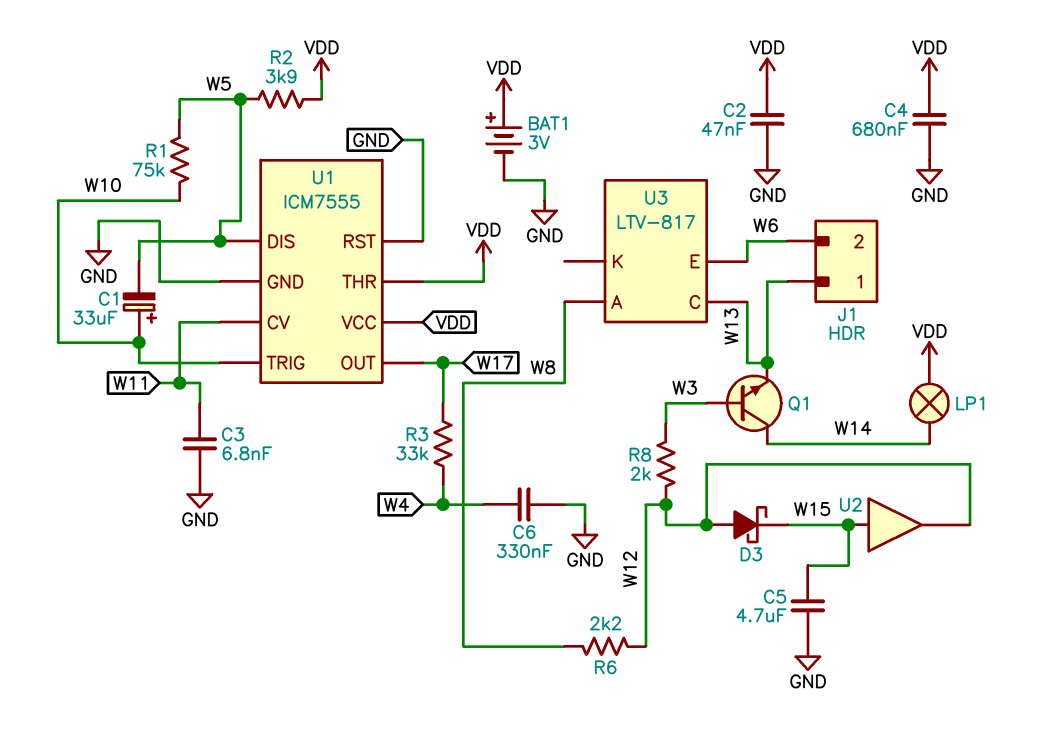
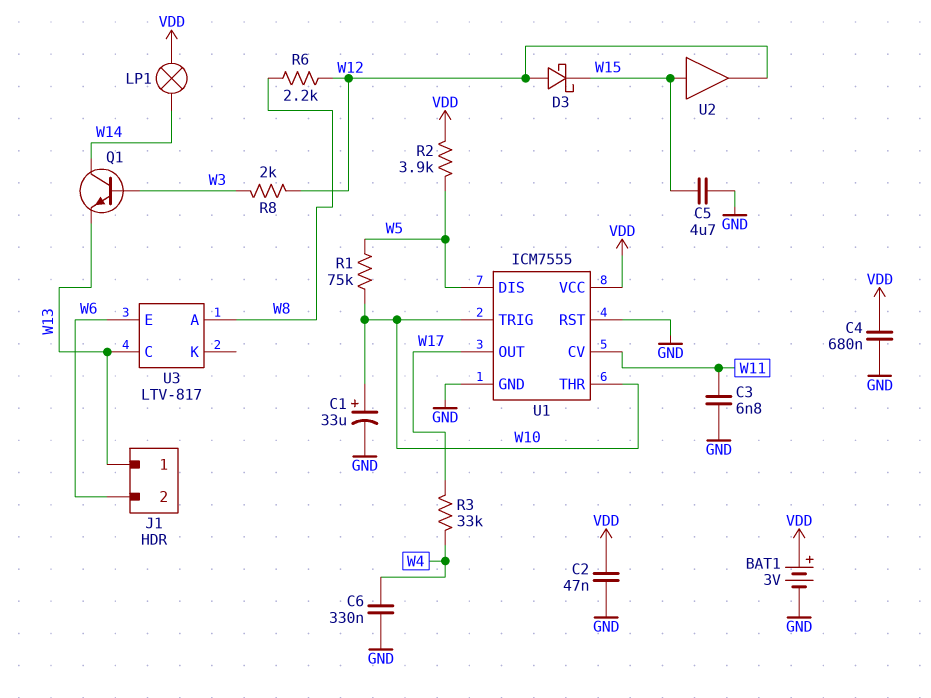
C1: 33uF (plus W10, minus W5) -> 33uF (plus W10, minus GND)
U1 pin THR: VDD -> W10

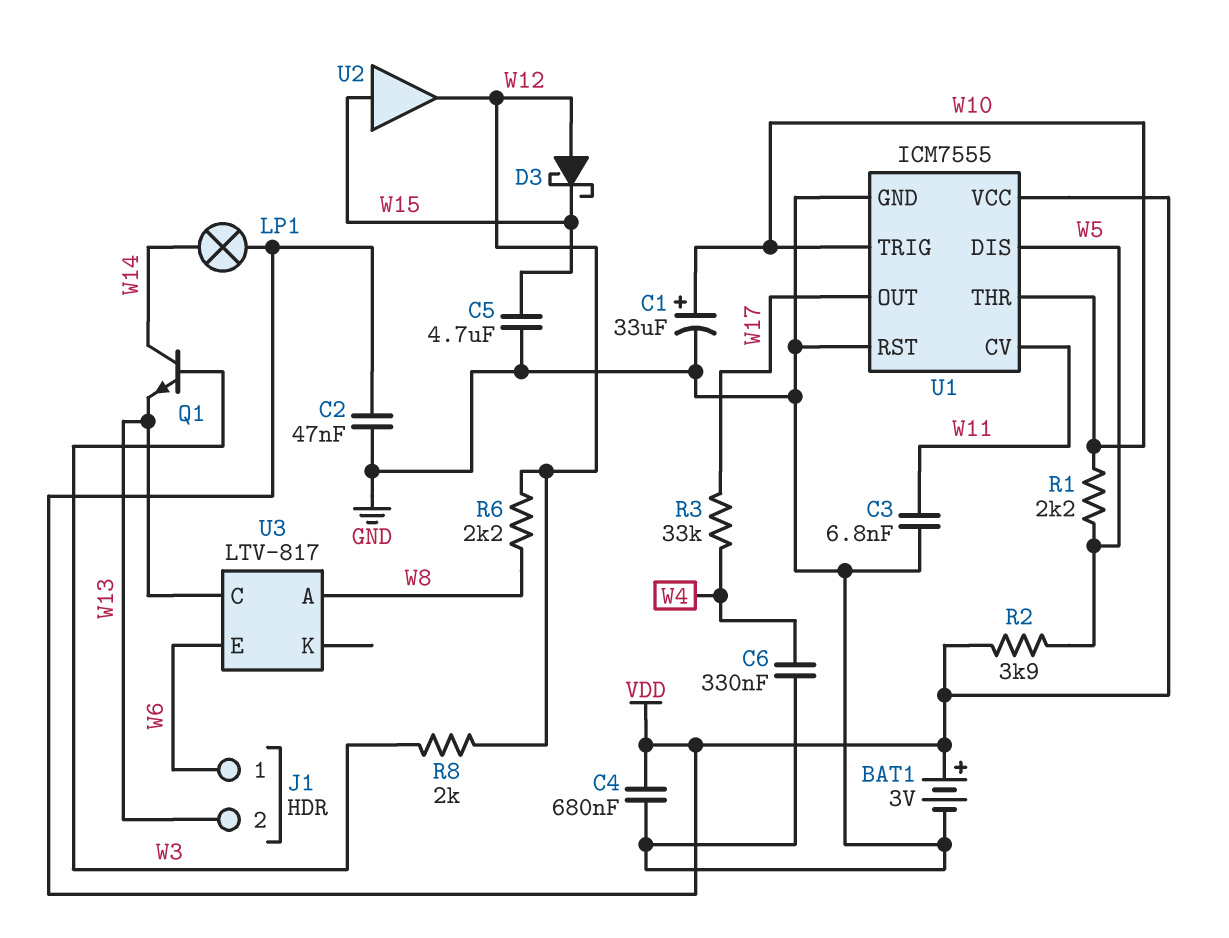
J1 pin 1: W13 -> W6
J1 pin 2: W6 -> W13
R1: 75k (W5, W10) -> 2.2k (W5, W10)

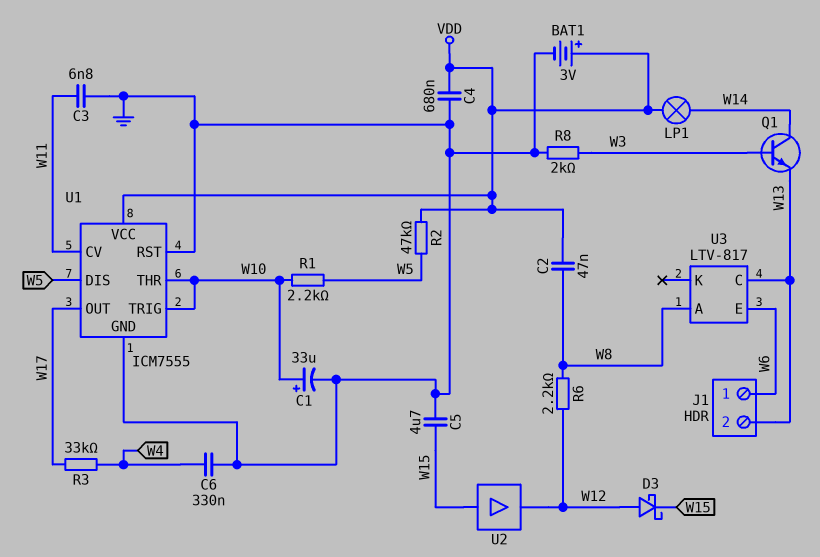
C2: 47nF (GND, VDD) -> 47nF (VDD, W8)
R2: 3.9k (VDD, W5) -> 47k (VDD, W5)
R8: 2k (W3, W12) -> 2k (GND, W3)

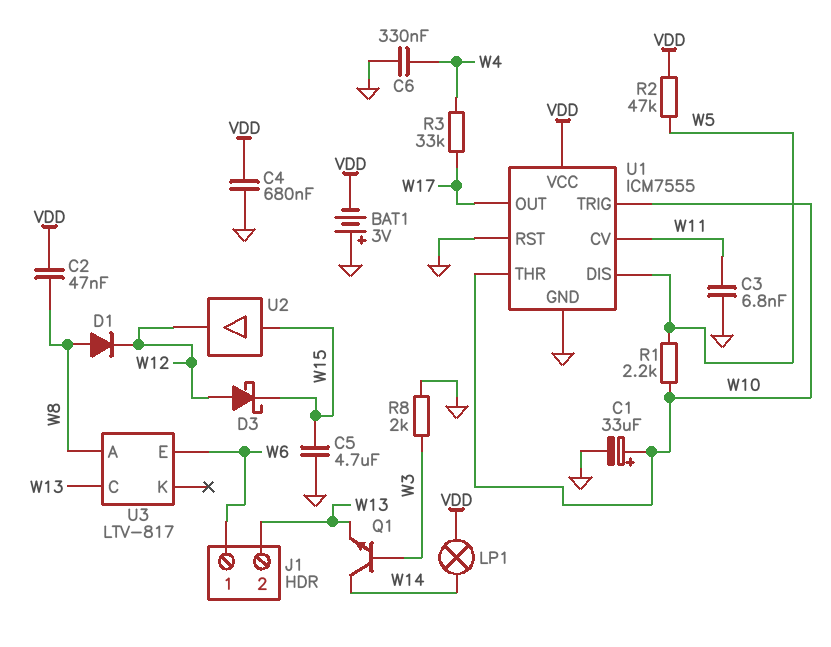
BAT1: 3V (plus VDD, minus GND) -> 3V (plus GND, minus VDD)
D1: none -> diode (A W8, K W12)
R6: 2.2k (W8, W12) -> none

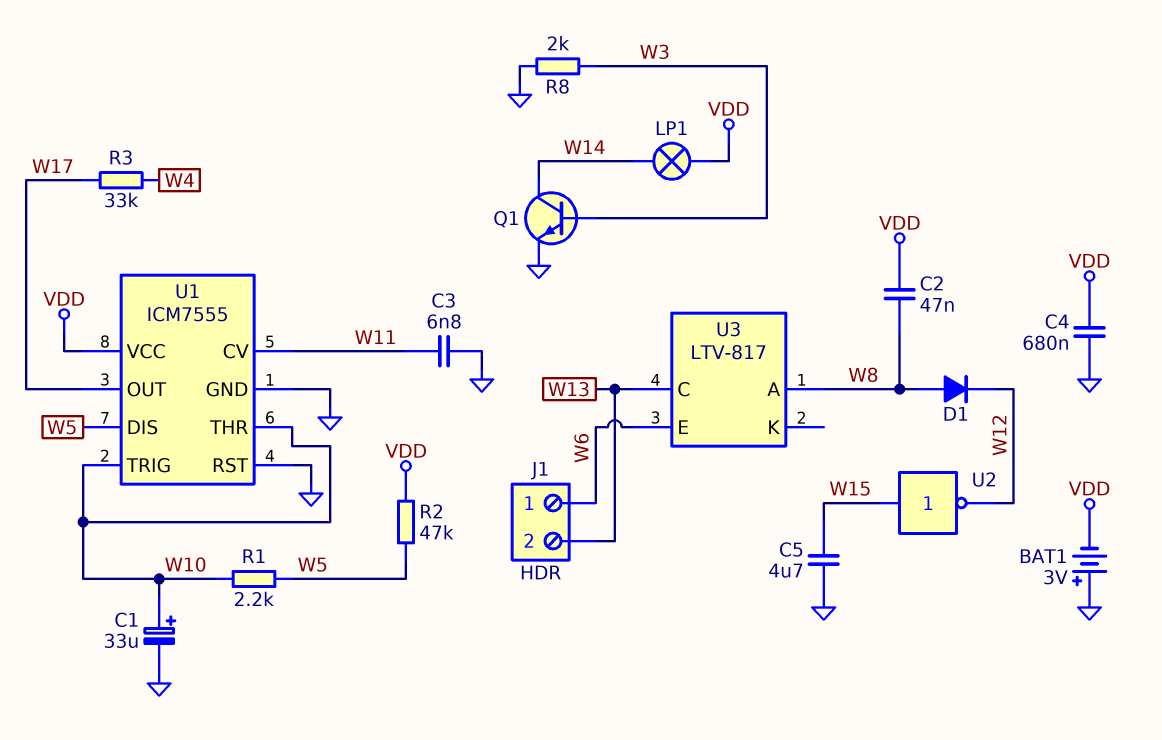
C6: 330nF (GND, W4) -> none
D3: schottky (A W12, K W15) -> none
Q1: NPN (B W3, C W14, E W13) -> NPN (B W3, C W14, E GND)
U2: buffer (in W15, out W12) -> NOT (in W15, out W12)

